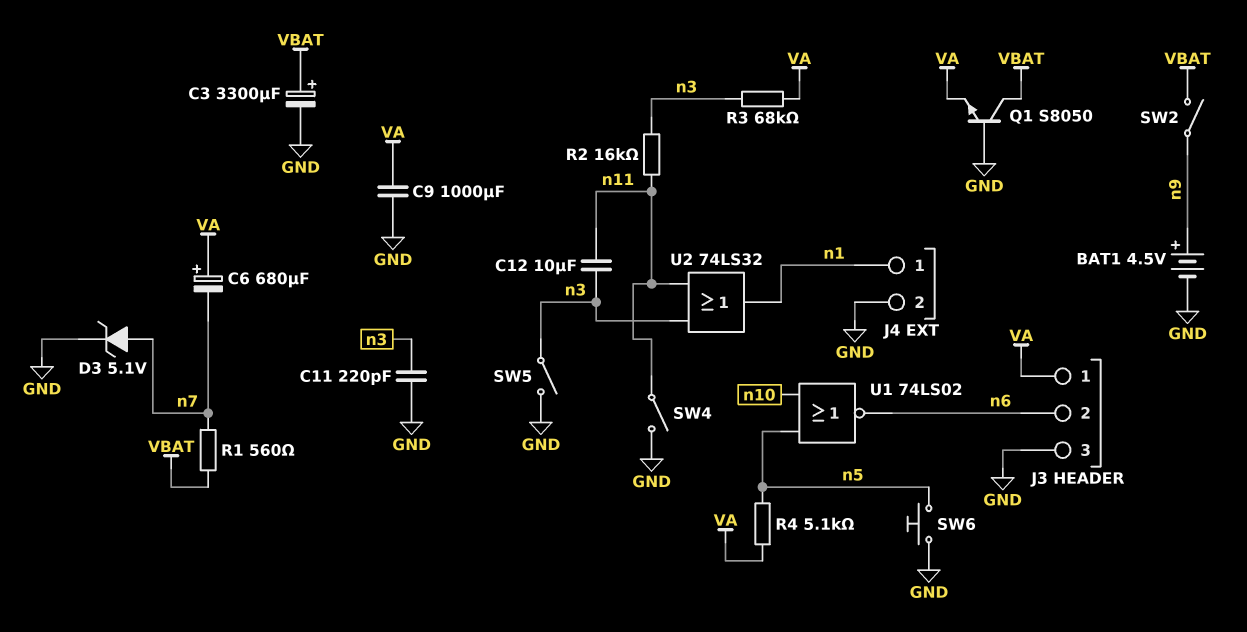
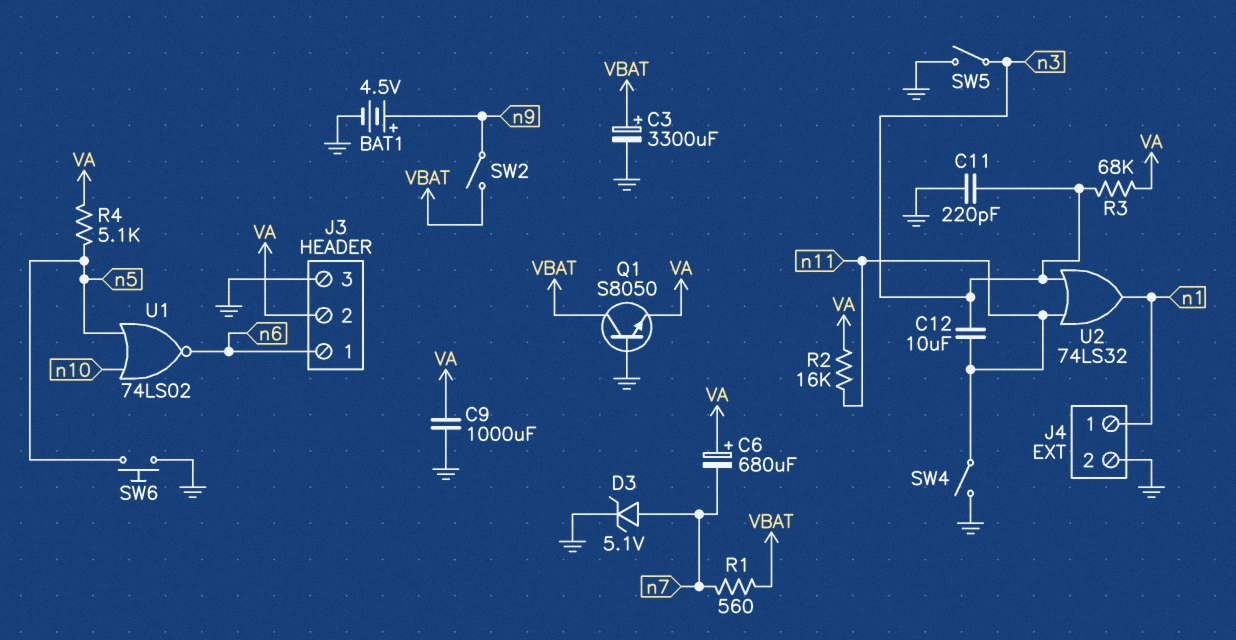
J3 pin 1: VA -> n6
J3 pin 2: n6 -> VA
R2: 16k (n3, n11) -> 16k (VA, n11)

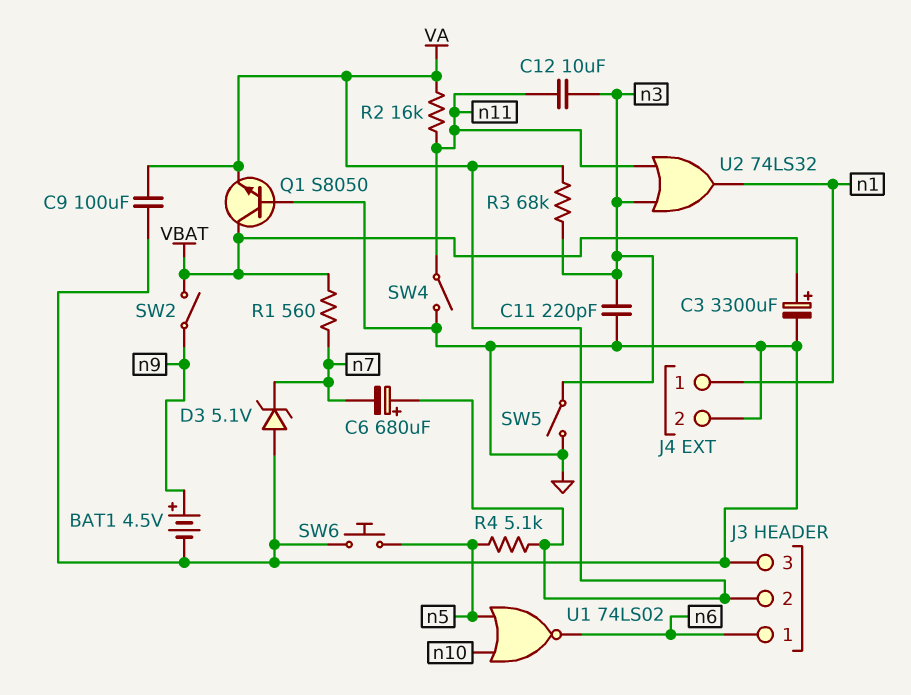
C9: 1000uF (GND, VA) -> 100uF (GND, VA)
D3: zener 5.1V (A n7, K GND) -> zener 5.1V (A GND, K n7)

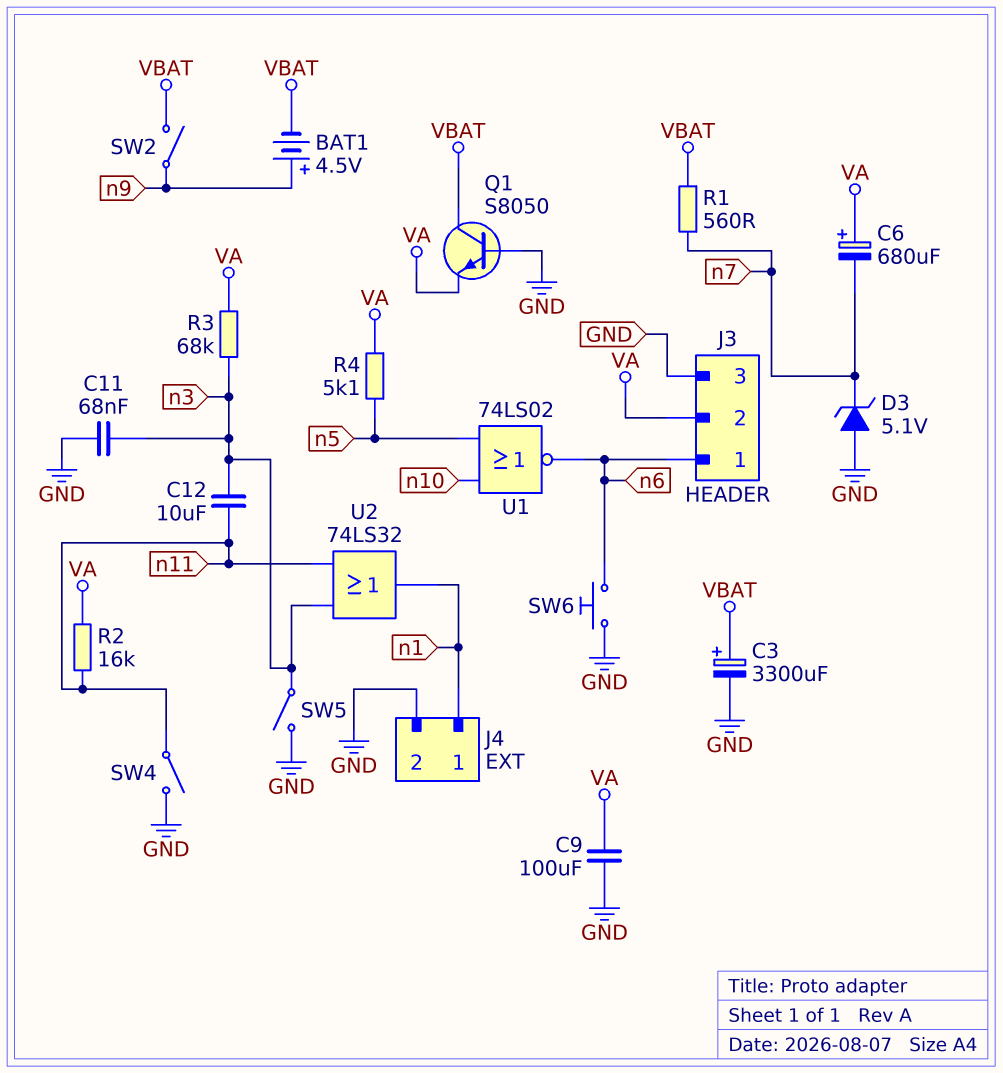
BAT1: 4.5V (plus n9, minus GND) -> 4.5V (plus n9, minus VBAT)
C11: 220pF (GND, n3) -> 68nF (GND, n3)
SW6: button (GND, n5) -> button (GND, n6)

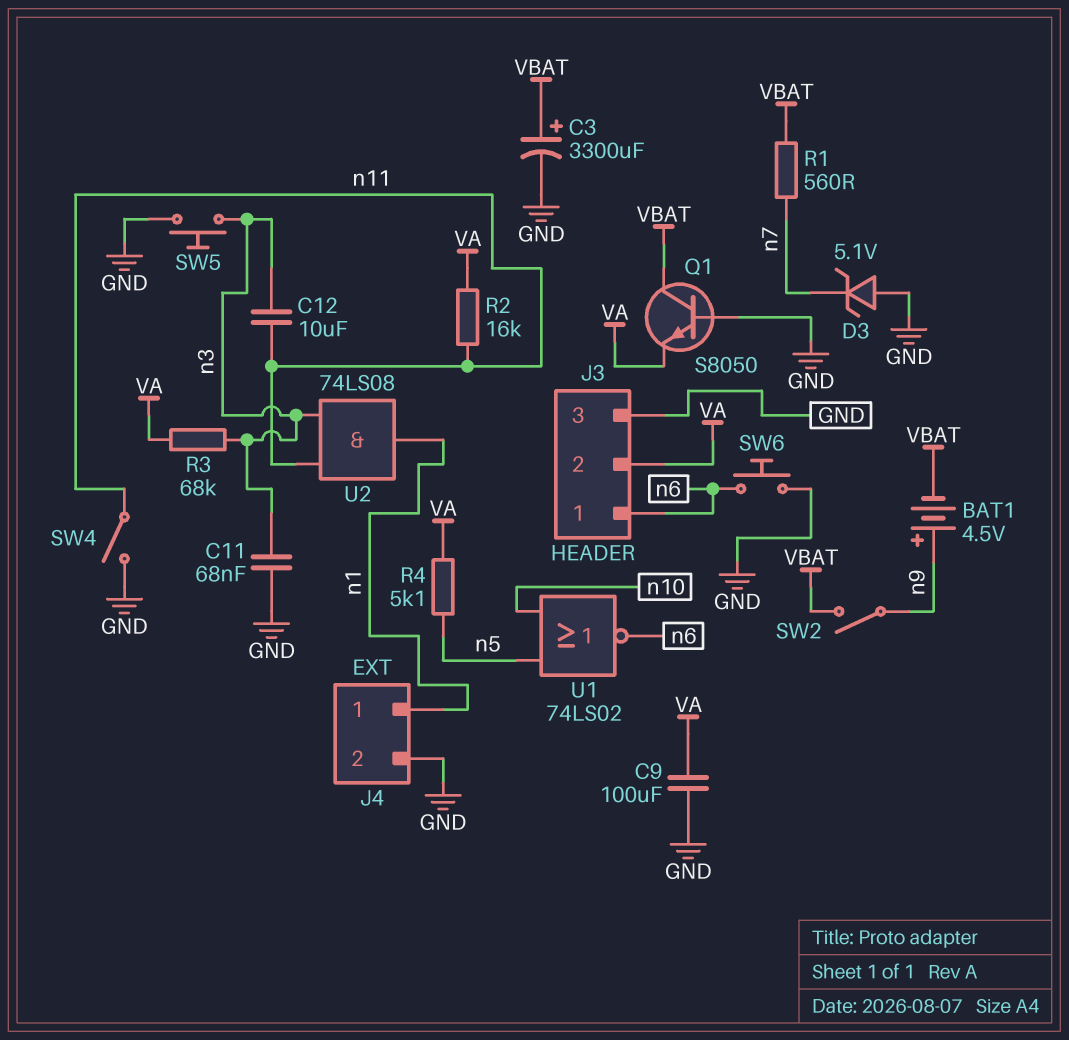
C6: 680uF (plus VA, minus n7) -> none
SW5: switch (GND, n3) -> button (GND, n3)
U2: OR 74LS32 (in n3, in n11, out n1) -> AND 74LS08 (in n3, in n11, out n1)

